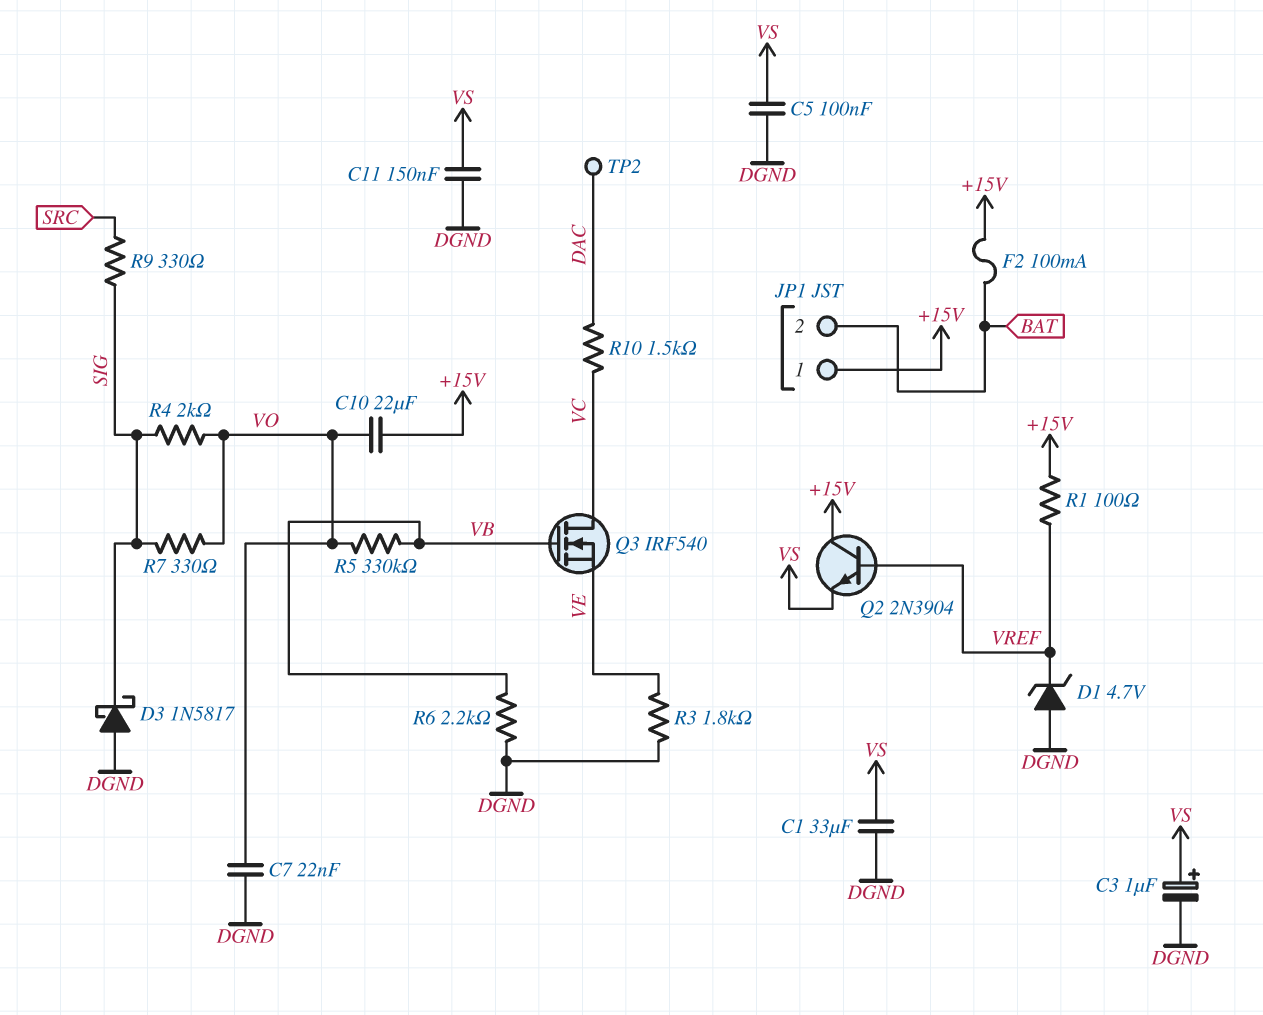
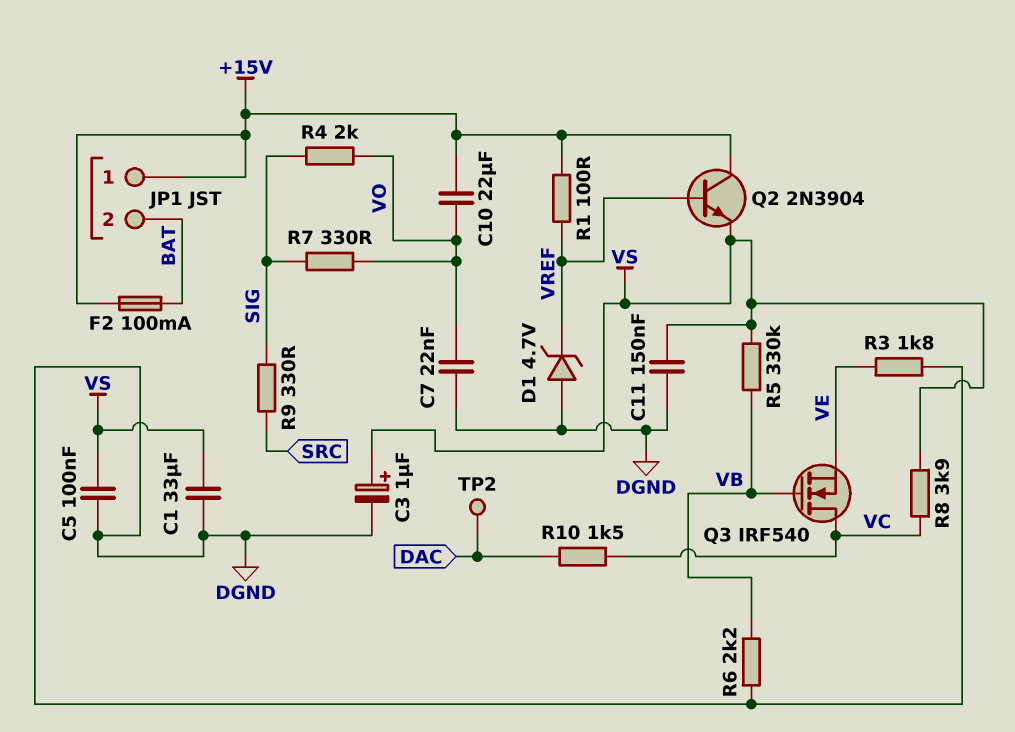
D3: schottky 1N5817 (A DGND, K SIG) -> none
R5: 330k (VB, VO) -> 330k (VB, VS)
R8: none -> 3.9k (VC, VS)

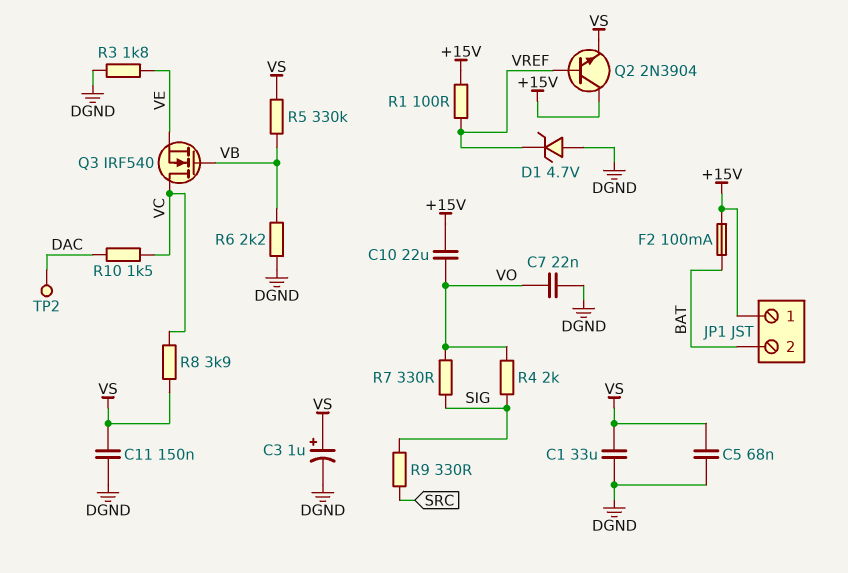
C5: 100nF (DGND, VS) -> 68nF (DGND, VS)

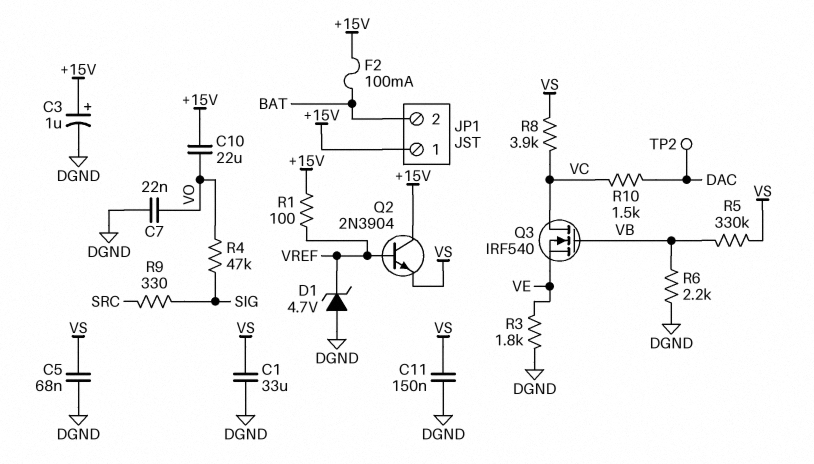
C3: 1uF (plus VS, minus DGND) -> 1uF (plus +15V, minus DGND)
R4: 2k (SIG, VO) -> 47k (SIG, VO)
R7: 330 (SIG, VO) -> none

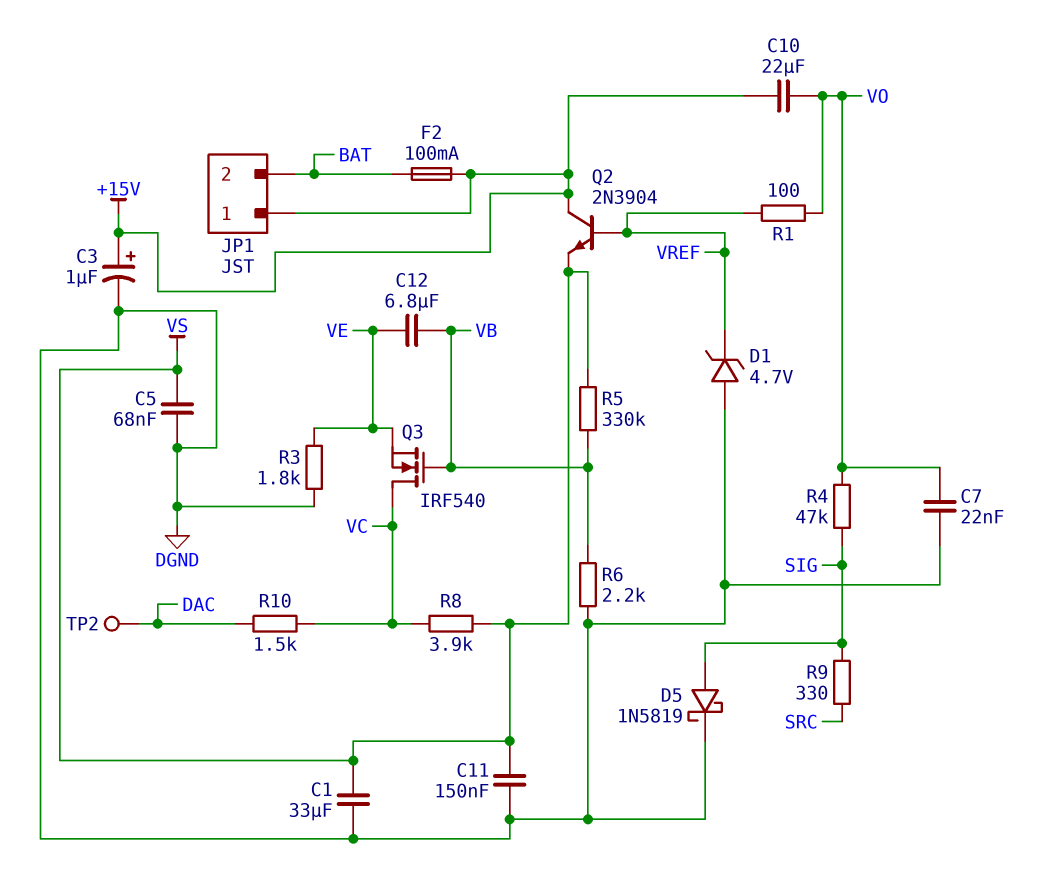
C12: none -> 6.8uF (VB, VE)
D5: none -> schottky 1N5819 (A SIG, K DGND)
R1: 100 (+15V, VREF) -> 100 (VO, VREF)

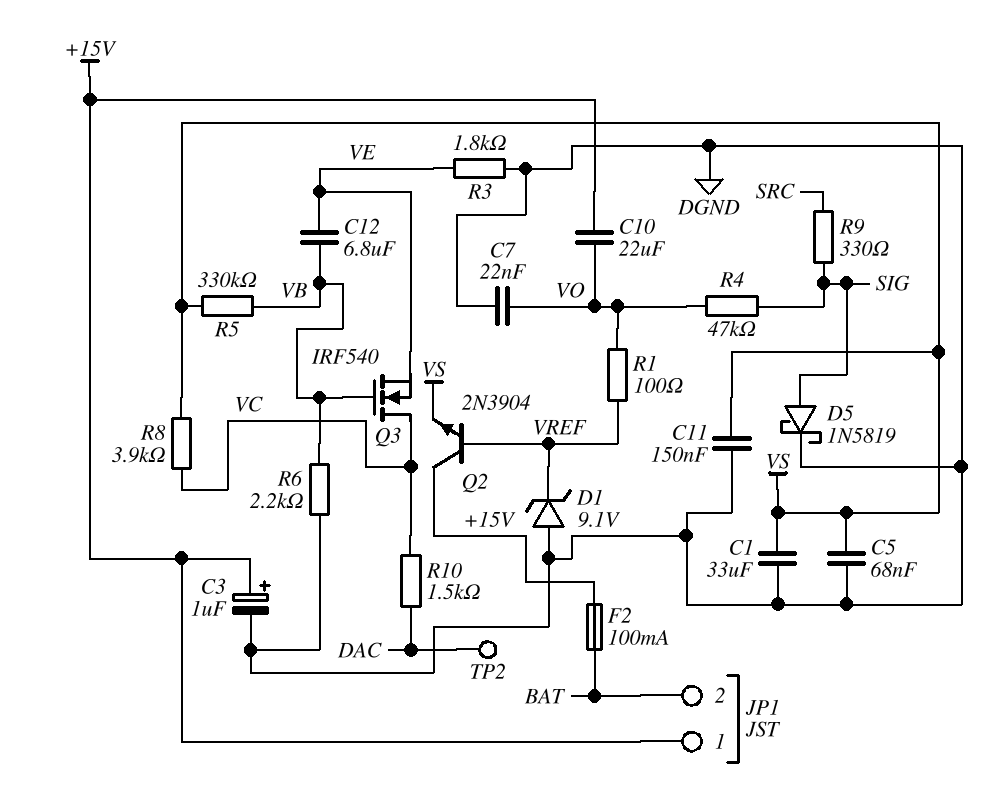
D1: zener 4.7V (A DGND, K VREF) -> zener 9.1V (A DGND, K VREF)

